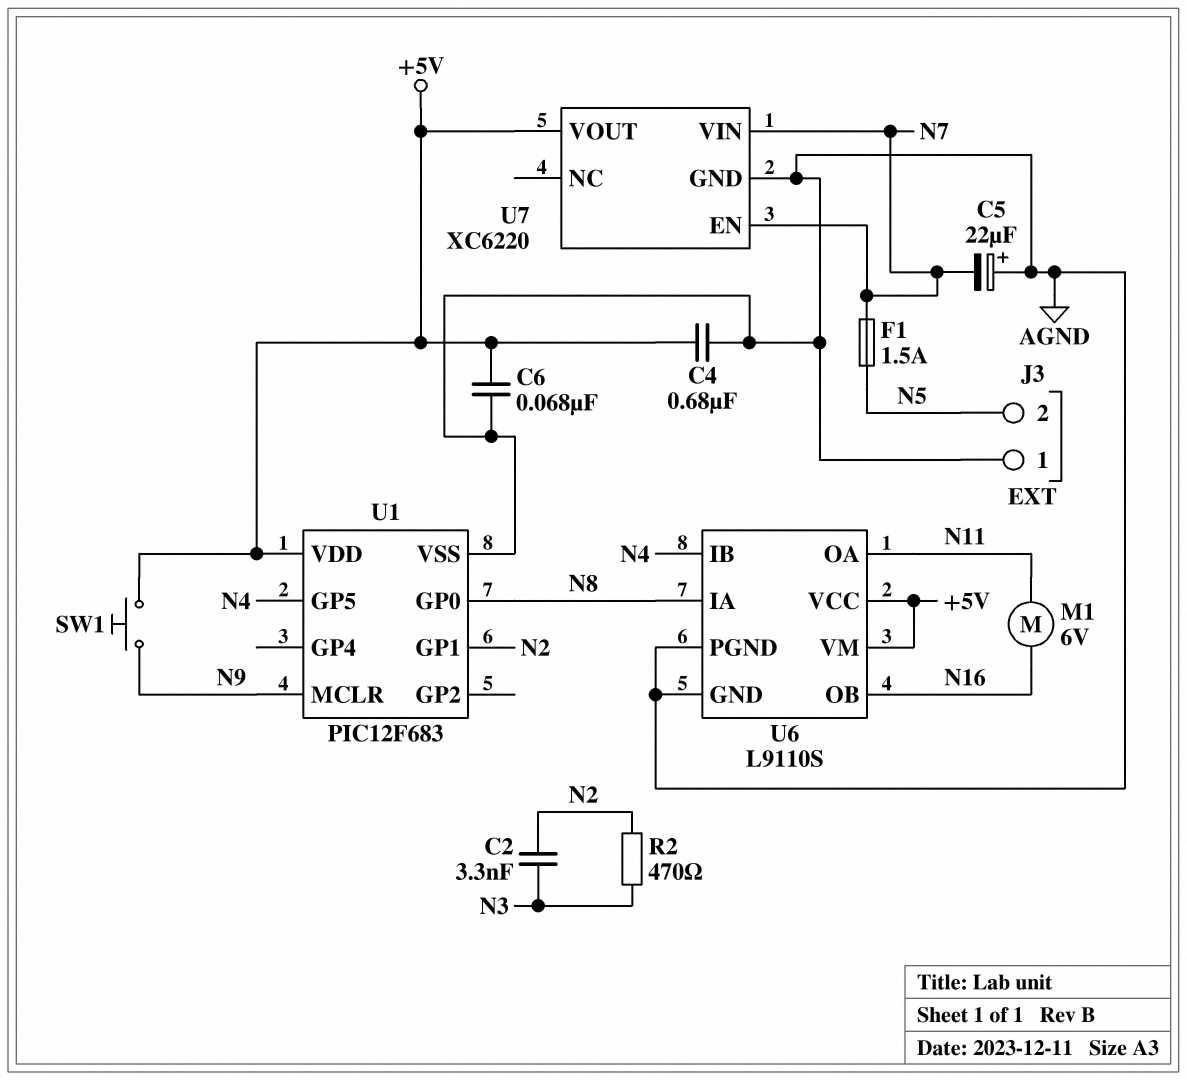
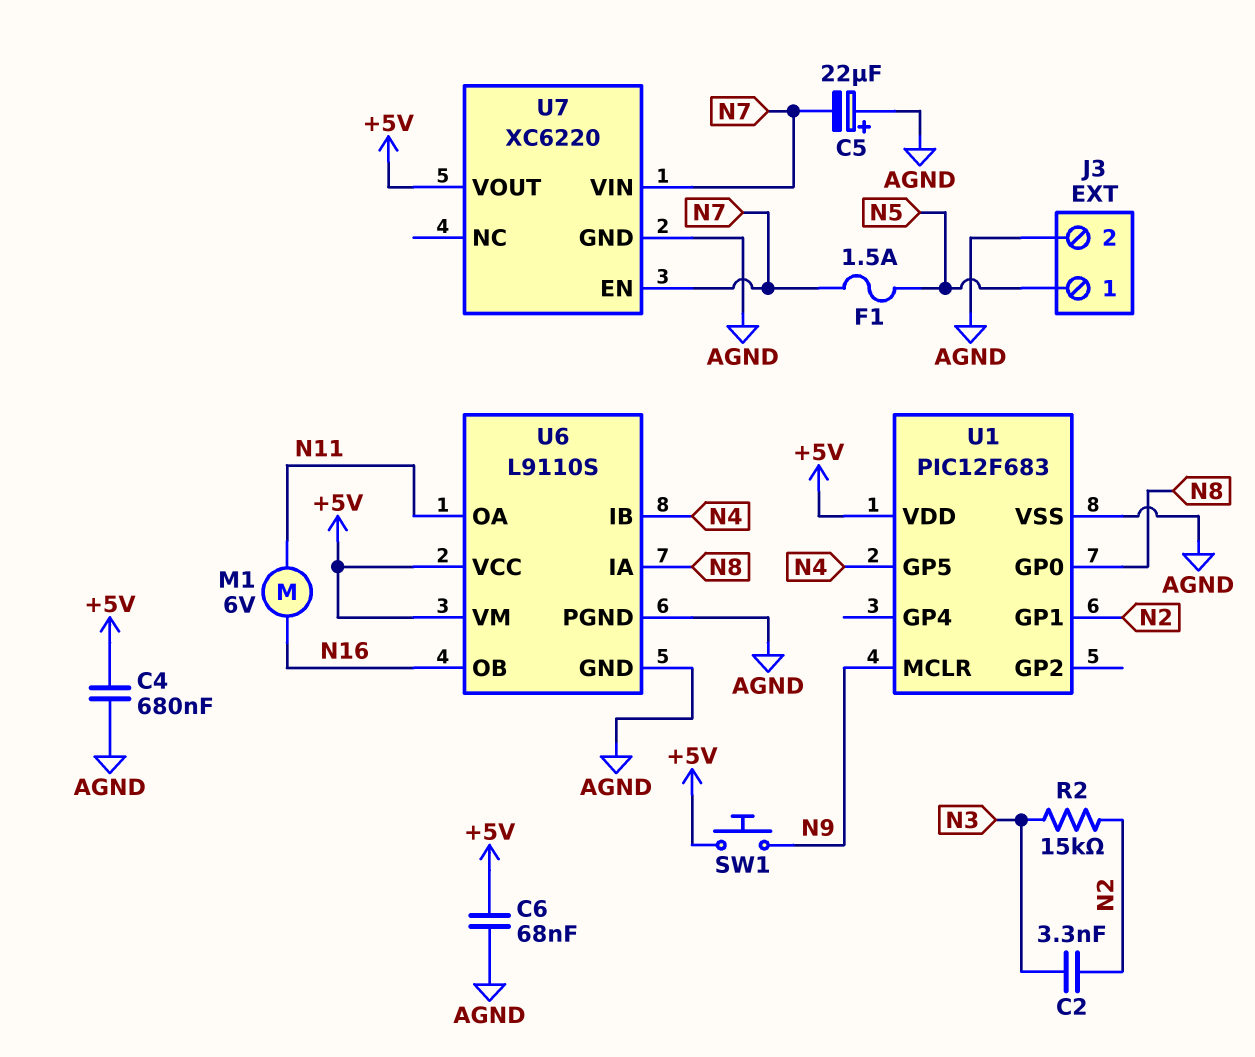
J3 pin 1: AGND -> N5
J3 pin 2: N5 -> AGND
R2: 470 (N2, N3) -> 15k (N2, N3)

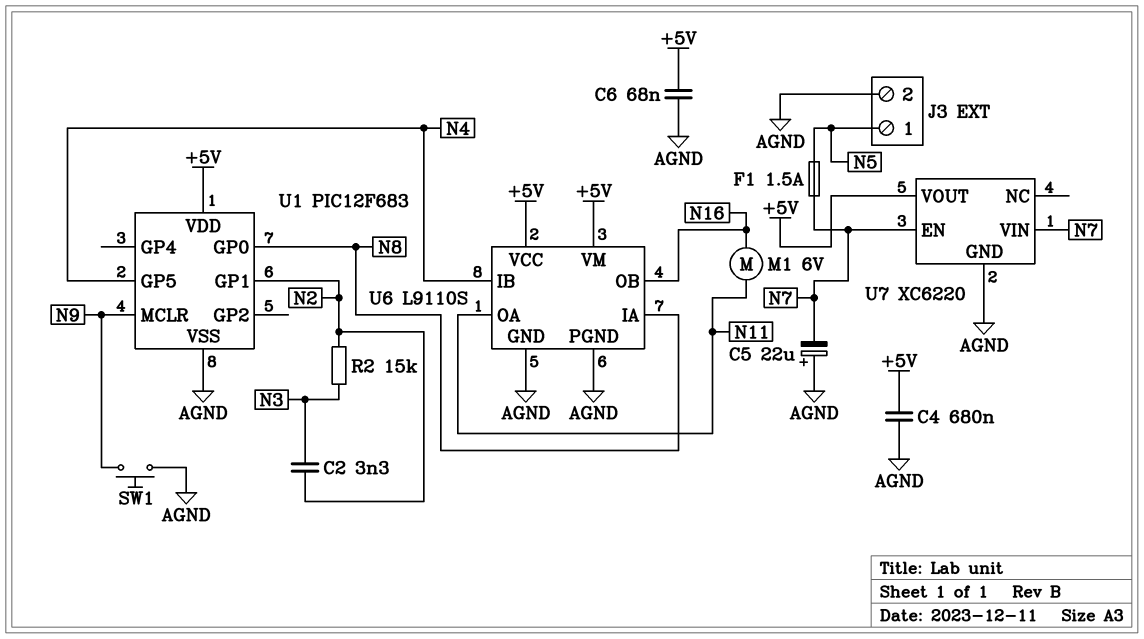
SW1: button (+5V, N9) -> button (AGND, N9)

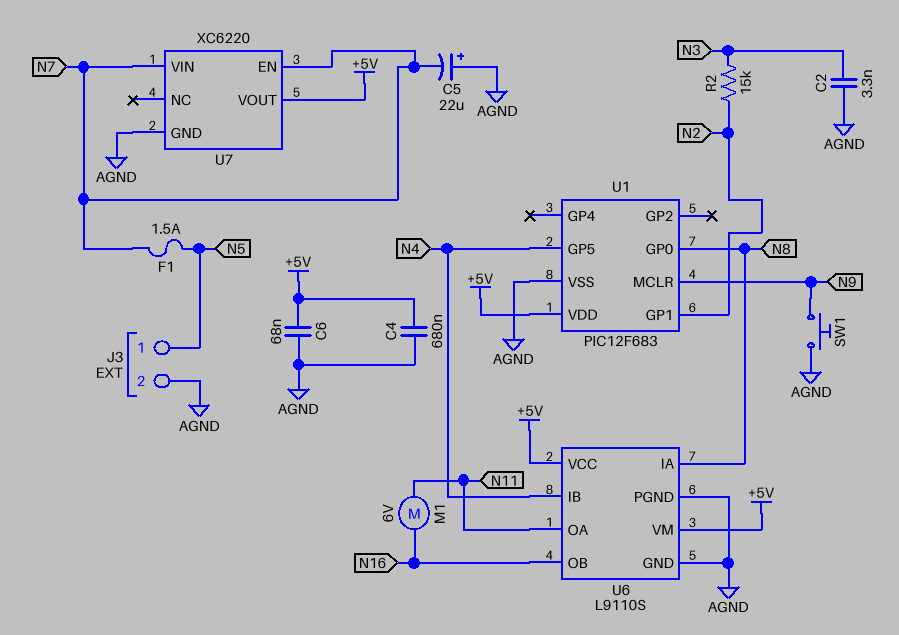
C2: 3.3nF (N2, N3) -> 3.3nF (AGND, N3)

